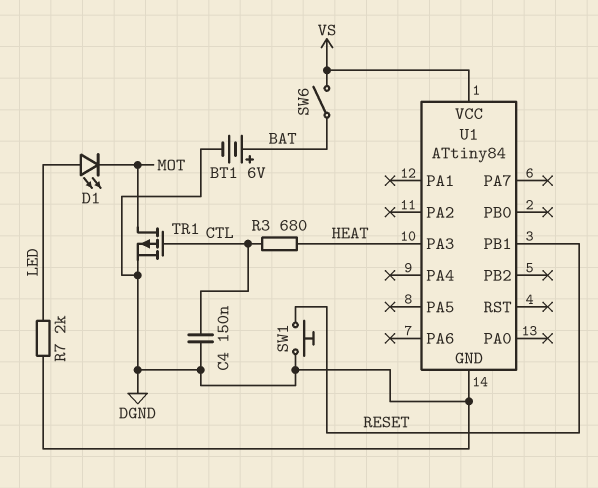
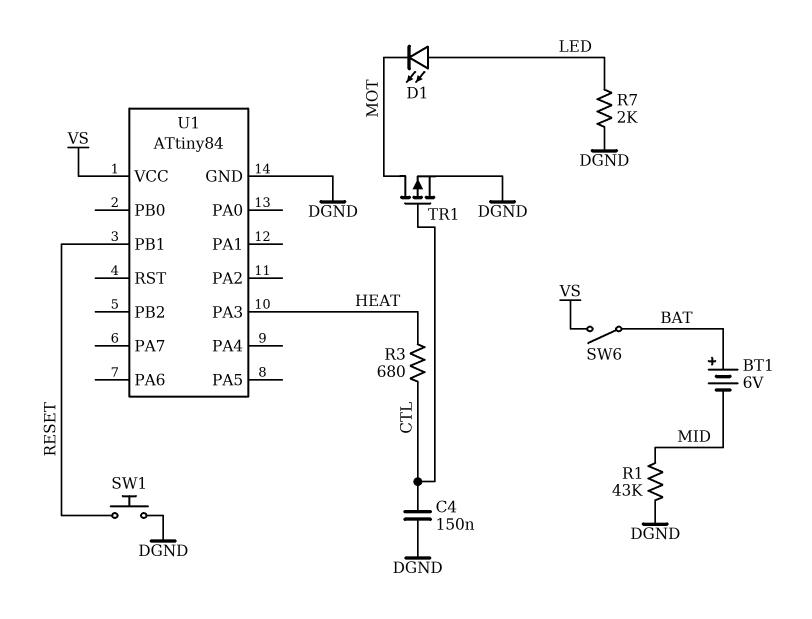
BT1: 6V (plus BAT, minus DGND) -> 6V (plus BAT, minus MID)
R1: none -> 43k (DGND, MID)

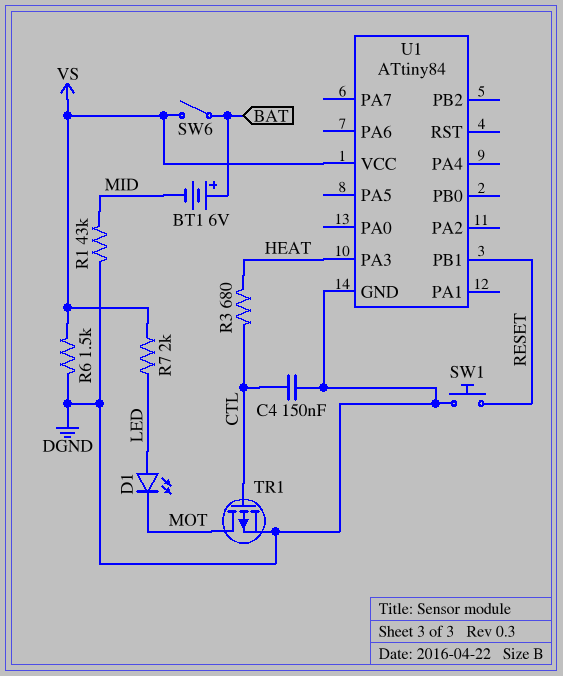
R6: none -> 1.5k (DGND, VS)
R7: 2k (DGND, LED) -> 2k (LED, VS)

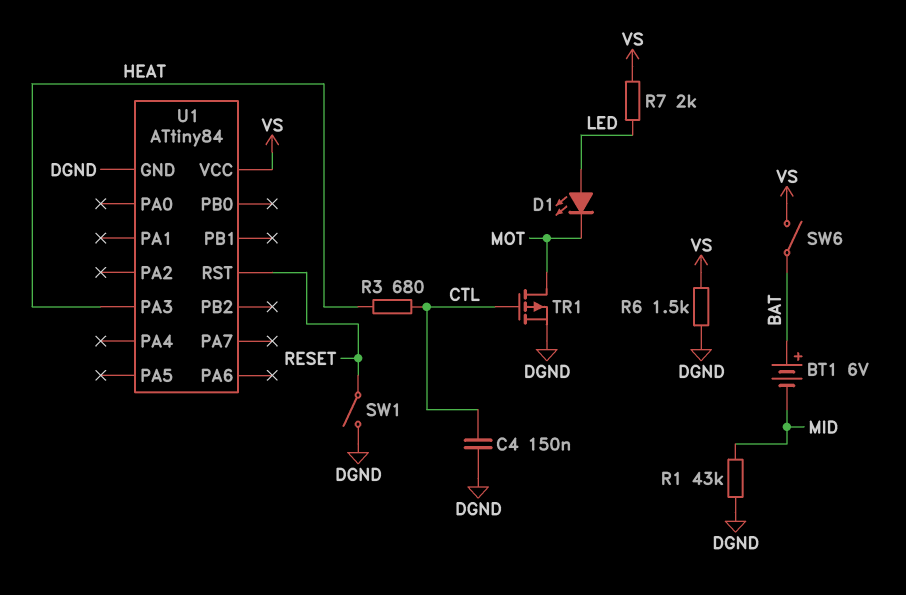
SW1: button (DGND, RESET) -> switch (DGND, RESET)
U1 pin PB1: RESET -> none
U1 pin RST: none -> RESET

